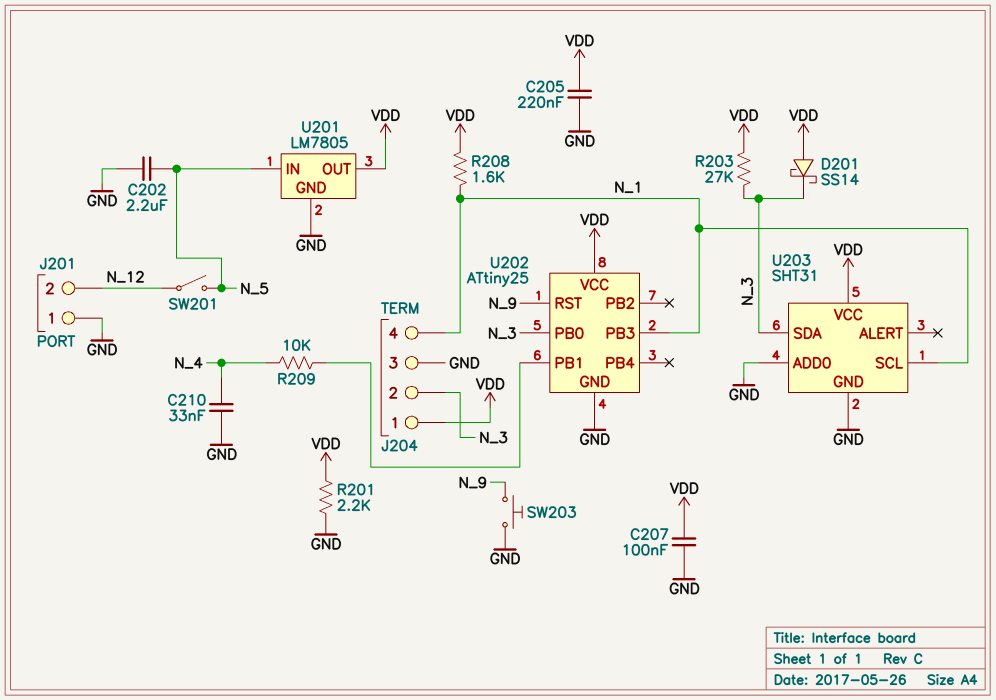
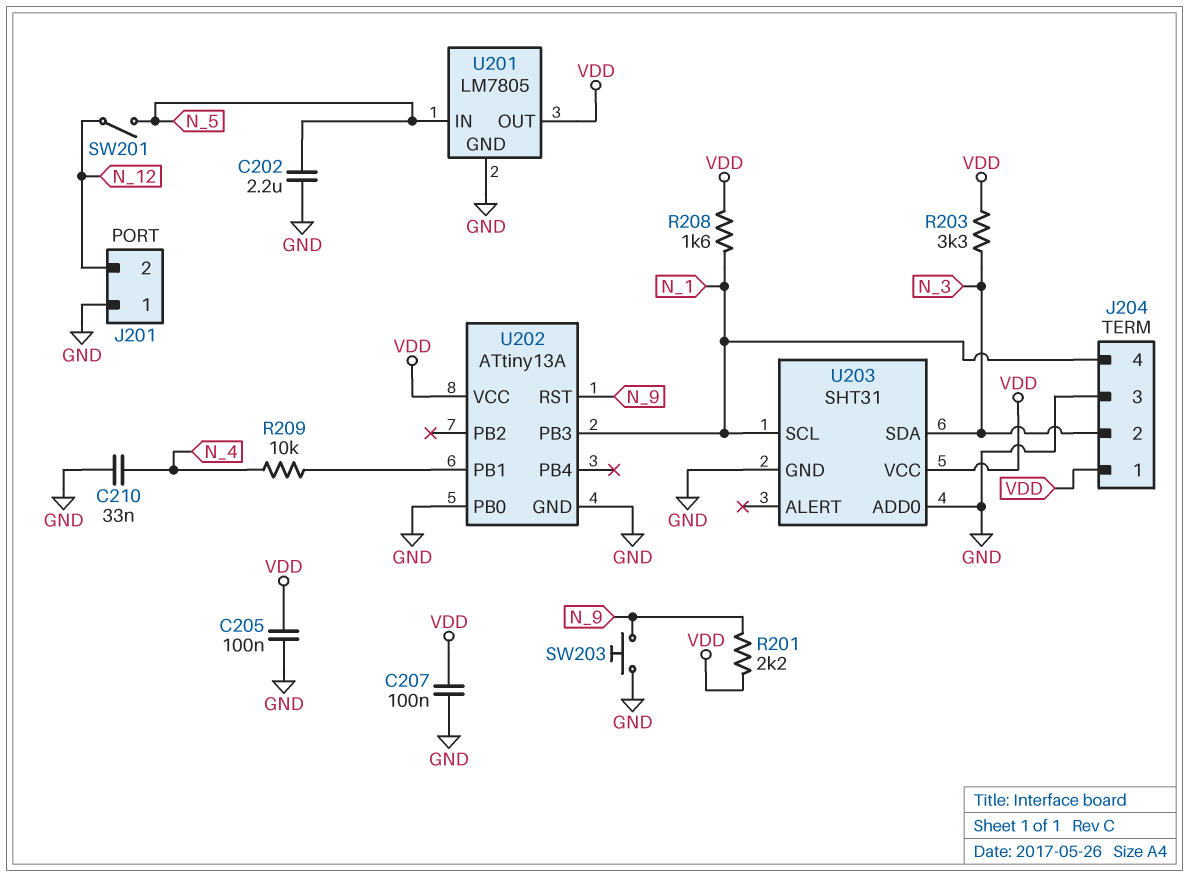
C205: 220nF (GND, VDD) -> 100nF (GND, VDD)
D201: schottky SS14 (A VDD, K N_3) -> none
R201: 2.2k (GND, VDD) -> 2.2k (N_9, VDD)
R203: 27k (N_3, VDD) -> 3.3k (N_3, VDD)
U202: ATtiny25 -> ATtiny13A
U202 pin PB0: N_3 -> GND

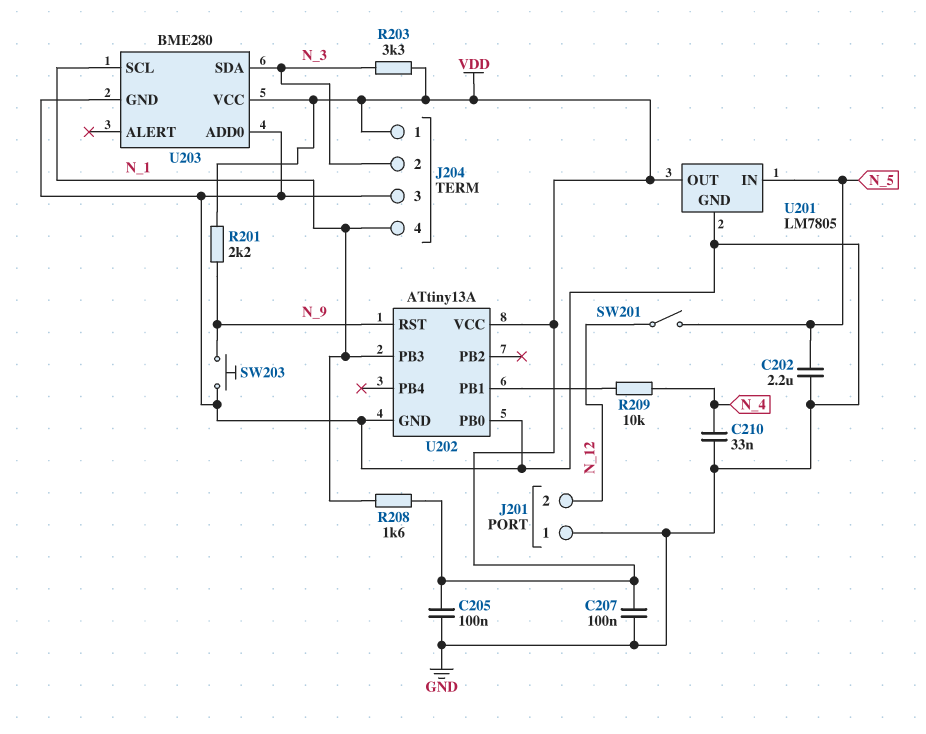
U203: SHT31 -> BME280

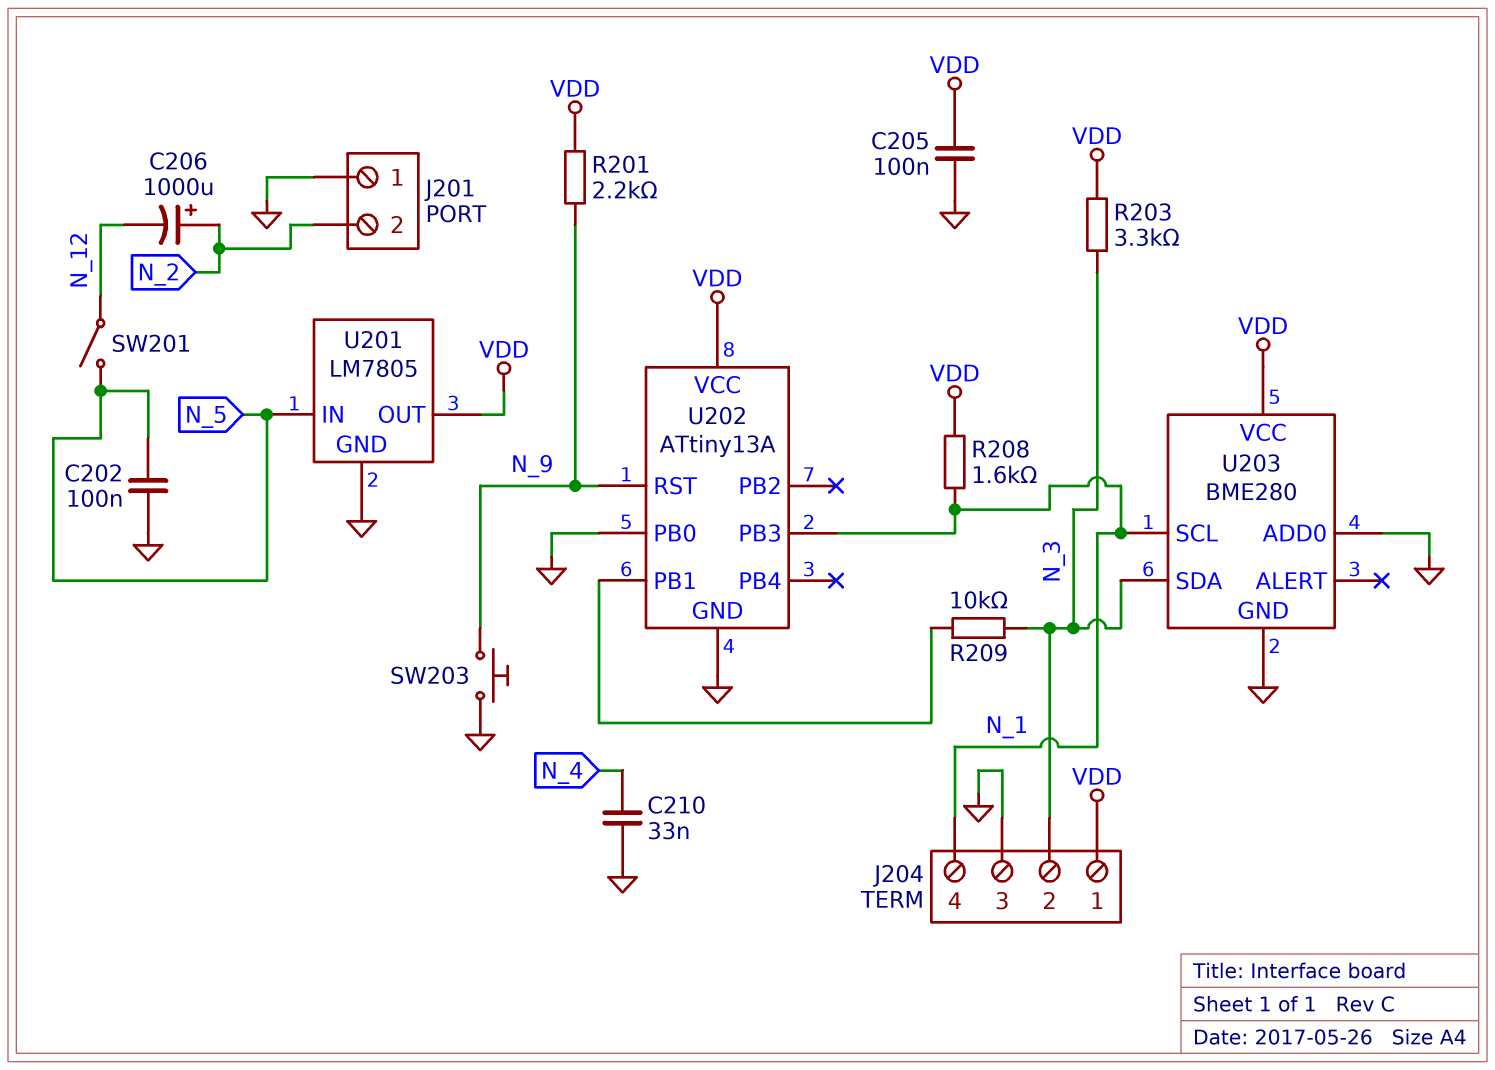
C202: 2.2uF (GND, N_5) -> 100nF (GND, N_5)
C206: none -> 1000uF (plus N_2, minus N_12)
C207: 100nF (GND, VDD) -> none
J201 pin 2: N_12 -> N_2
R209: 10k (N_4, U202/PB1) -> 10k (N_3, U202/PB1)

